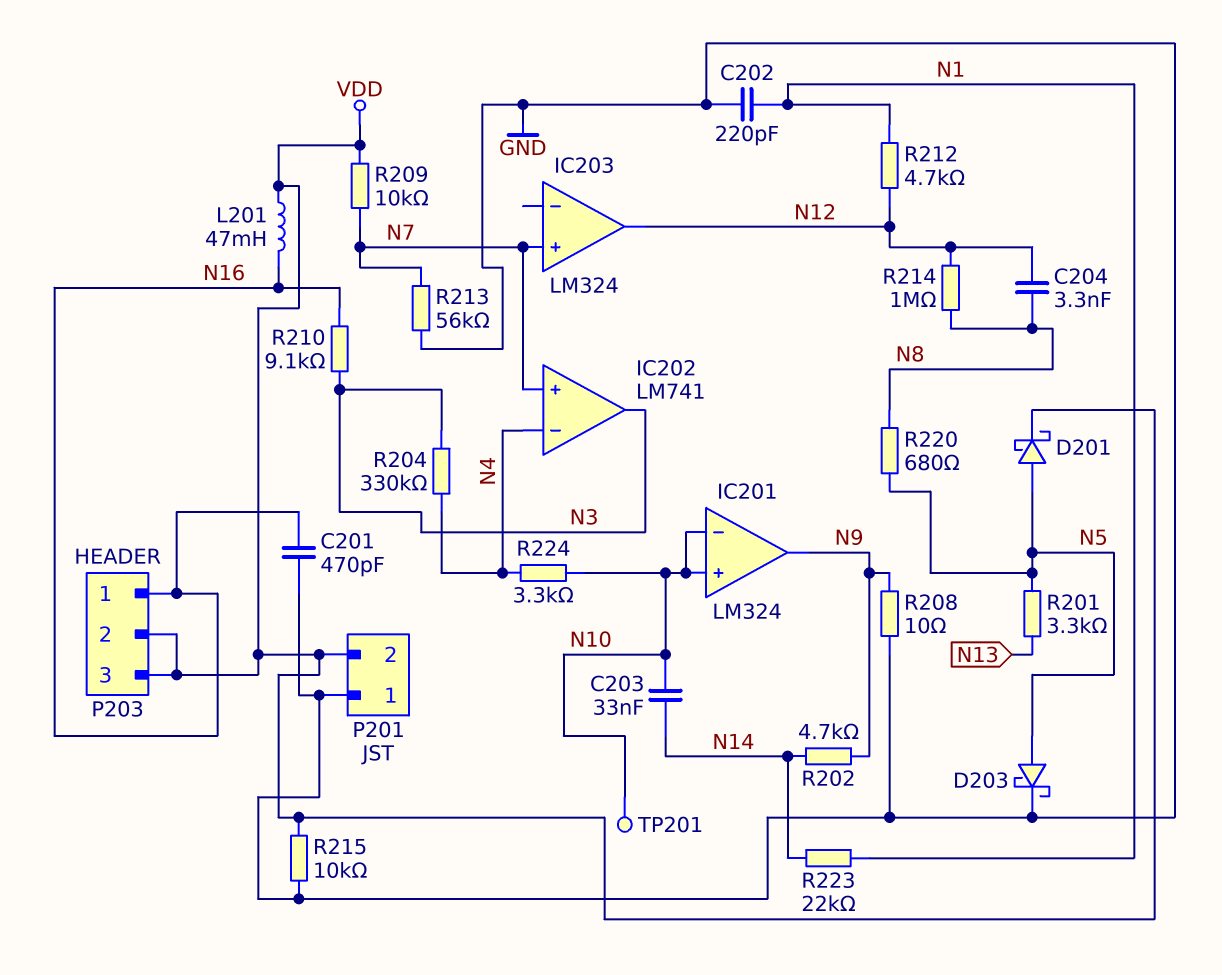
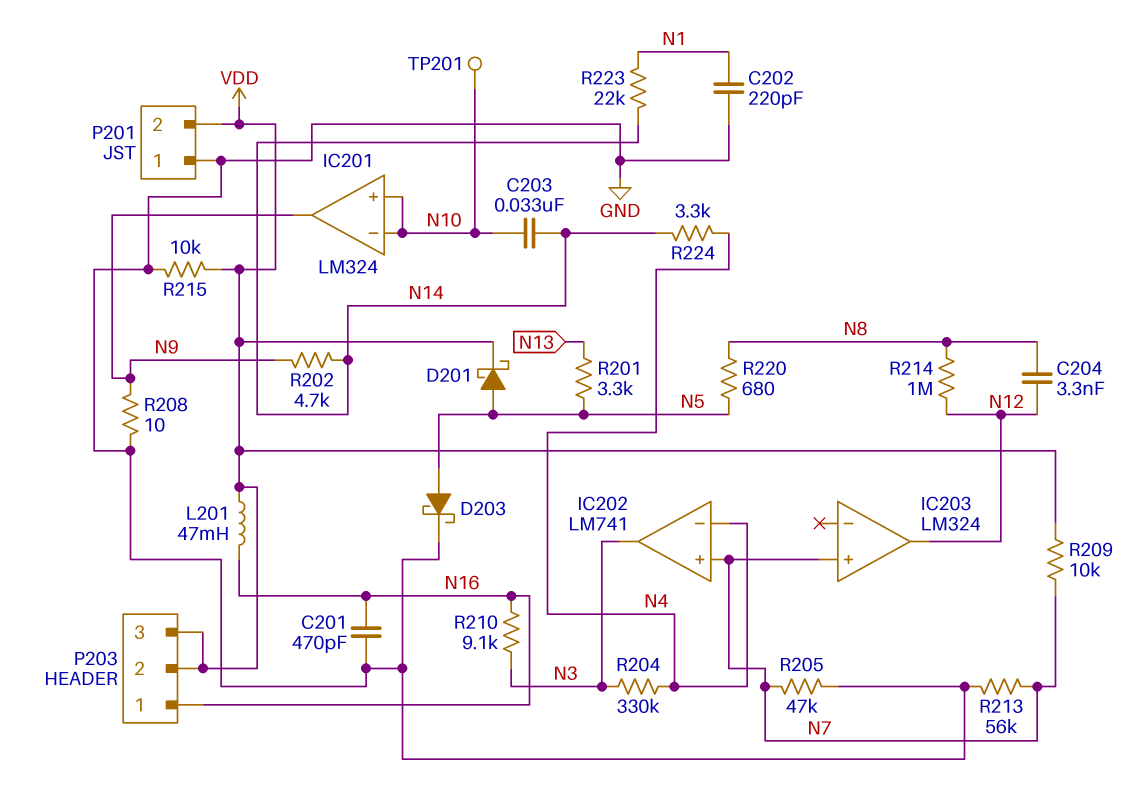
R205: none -> 47k (GND, N7)
R212: 4.7k (N1, N12) -> none
R224: 3.3k (N4, N10) -> 3.3k (N4, N14)

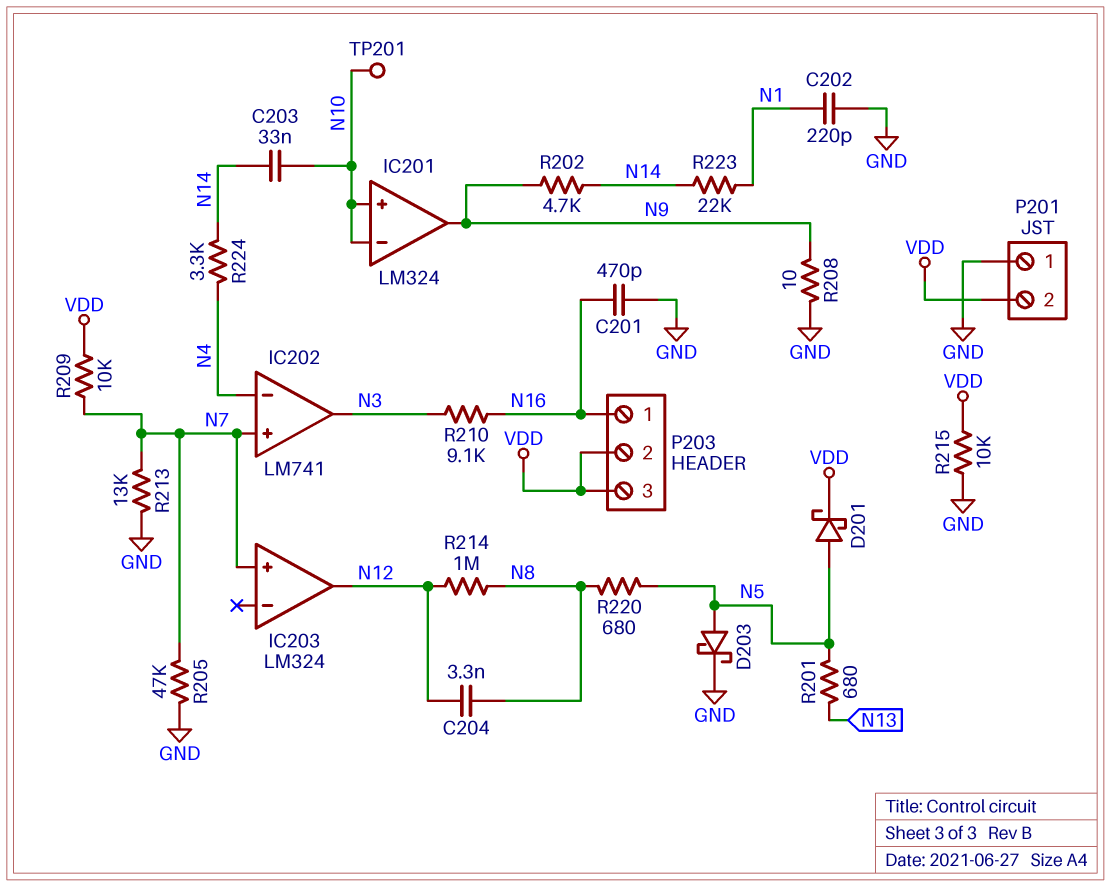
L201: 47mH (N16, VDD) -> none
R201: 3.3k (N5, N13) -> 680 (N5, N13)
R204: 330k (N3, N4) -> none
R213: 56k (GND, N7) -> 13k (GND, N7)

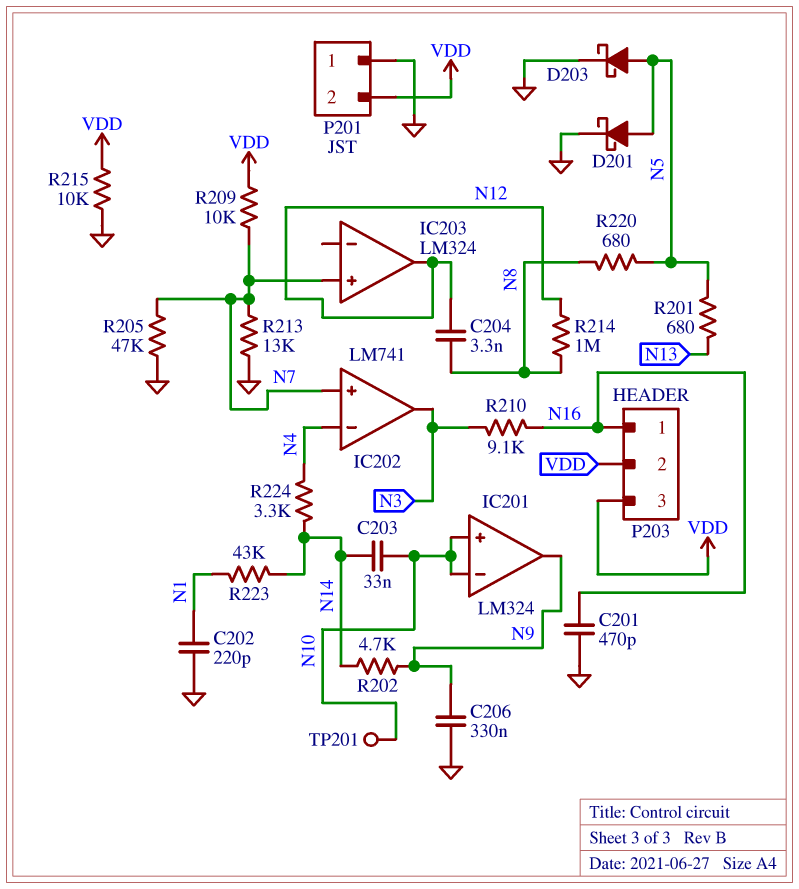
C206: none -> 330nF (GND, N9)
D201: schottky (A N5, K VDD) -> schottky (A N5, K GND)
R208: 10 (GND, N9) -> none
R223: 22k (N1, N14) -> 43k (N1, N14)

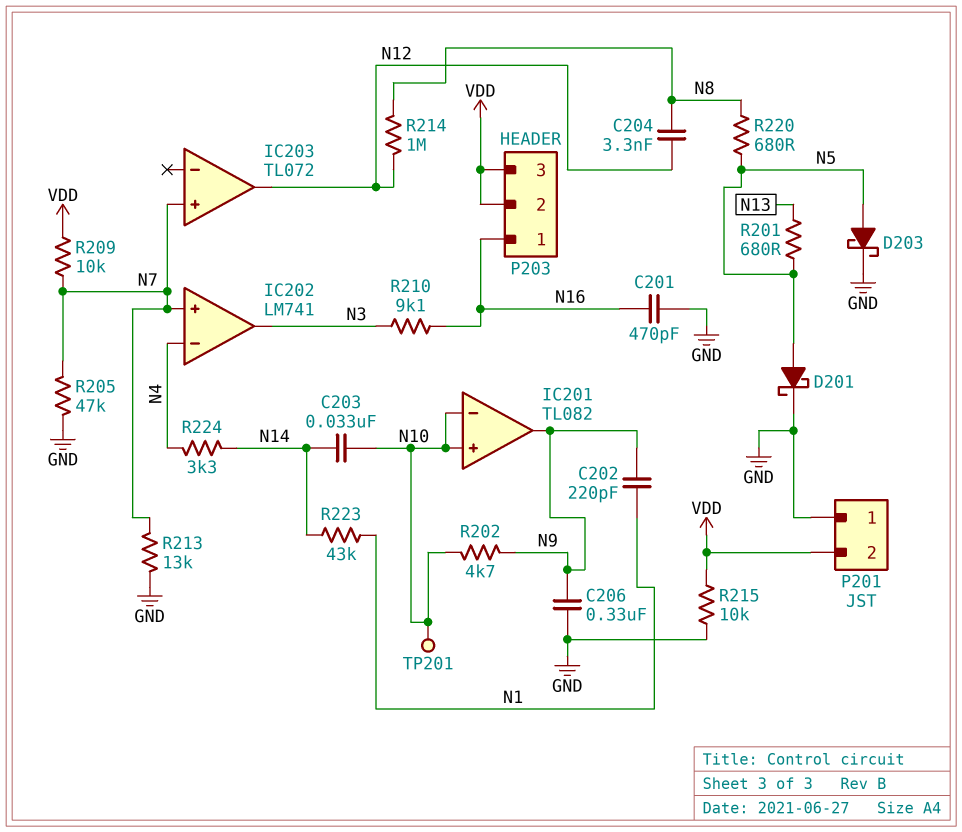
C202: 220pF (GND, N1) -> 220pF (N1, N9)
IC201: LM324 -> TL082
IC203: LM324 -> TL072
R202: 4.7k (N9, N14) -> 4.7k (N9, N10)

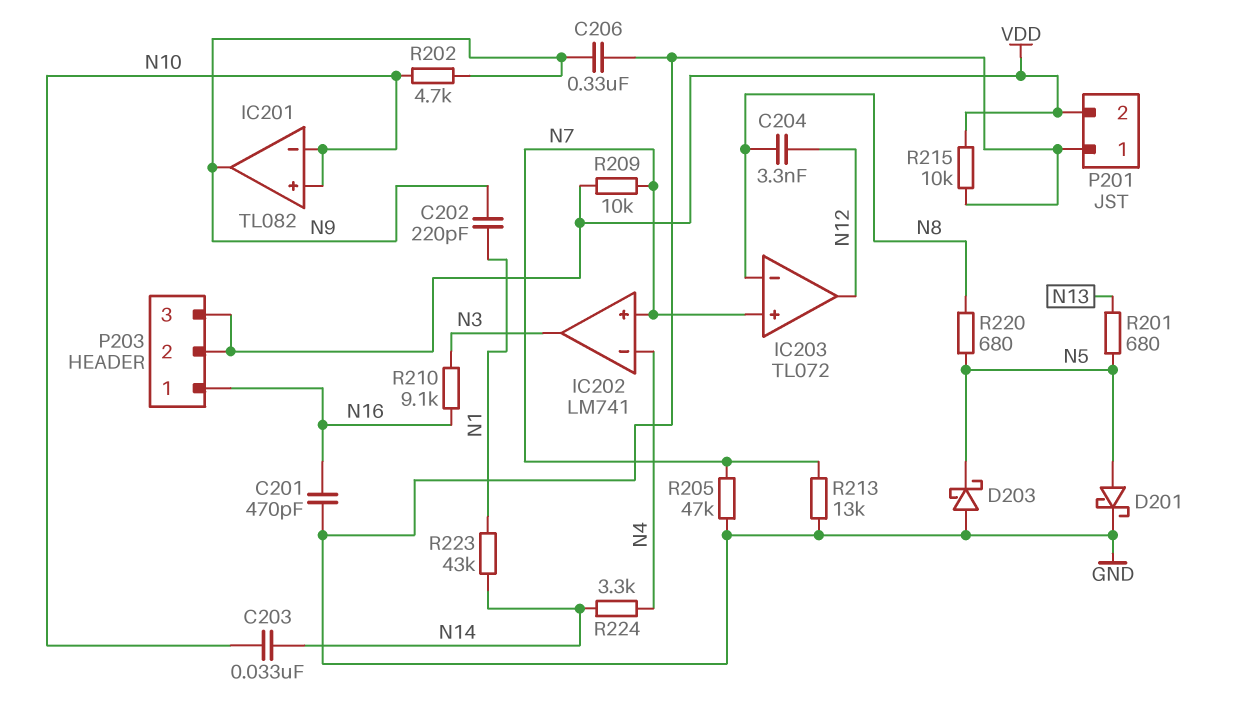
D203: schottky (A N5, K GND) -> schottky (A GND, K N5)
IC203 pin in-: none -> N8
R214: 1M (N8, N12) -> none
TP201: test point (N10) -> none

